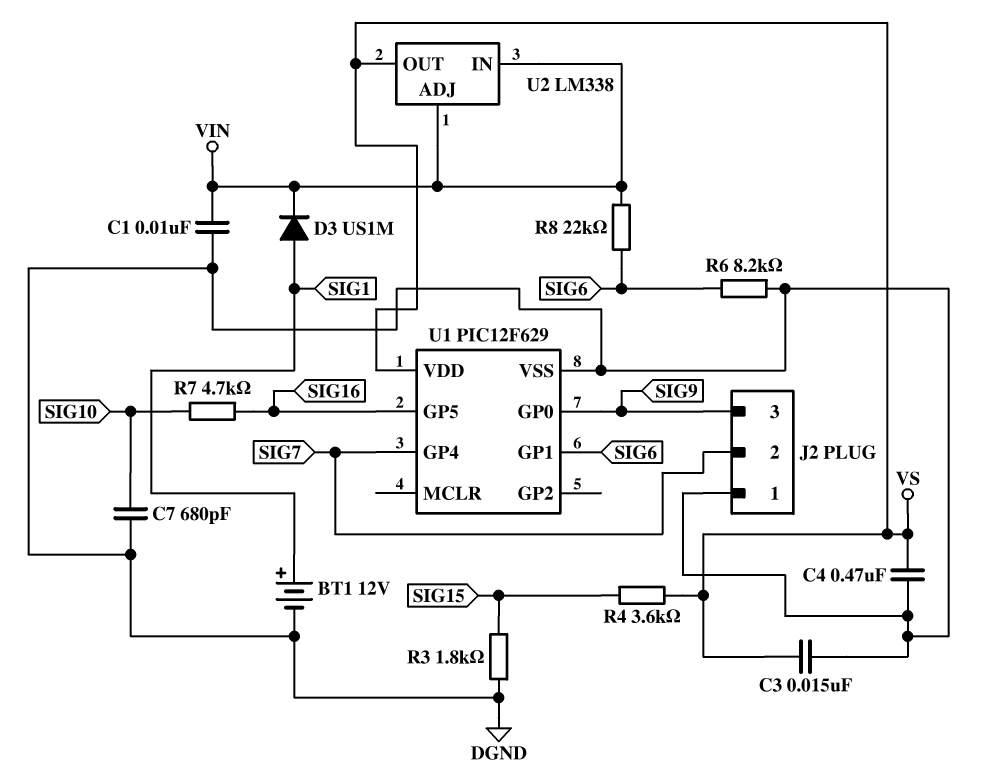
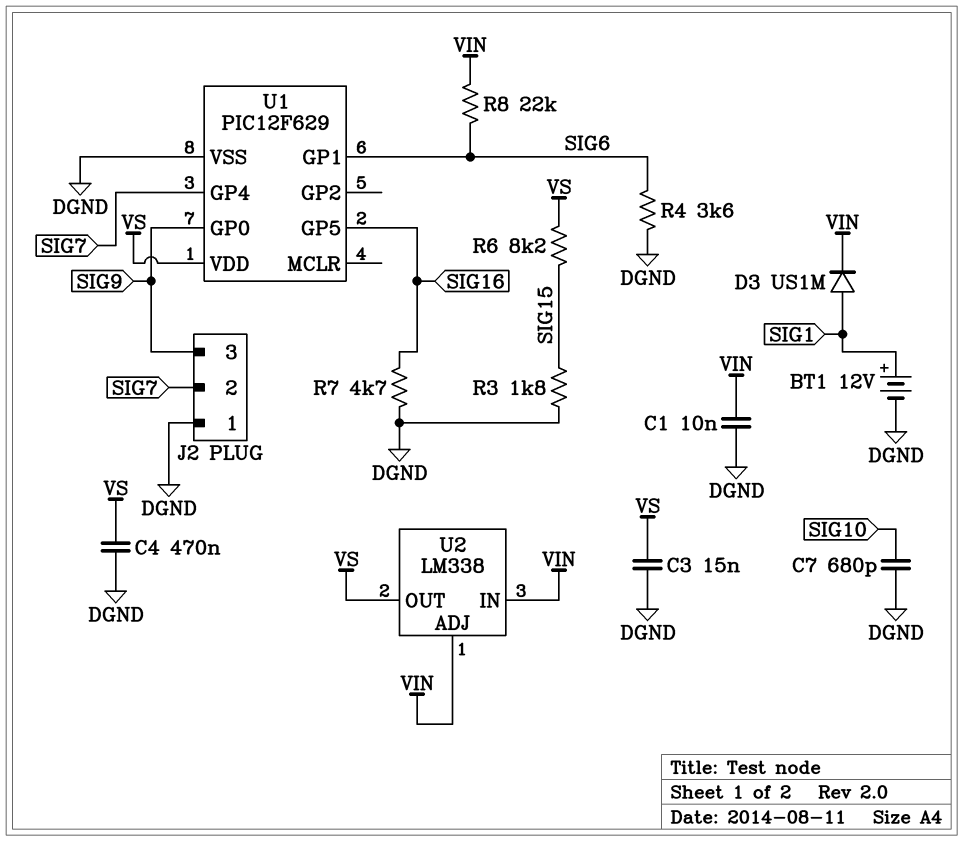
R4: 3.6k (SIG15, VS) -> 3.6k (DGND, SIG6)
R6: 8.2k (DGND, SIG6) -> 8.2k (SIG15, VS)
R7: 4.7k (SIG10, SIG16) -> 4.7k (DGND, SIG16)

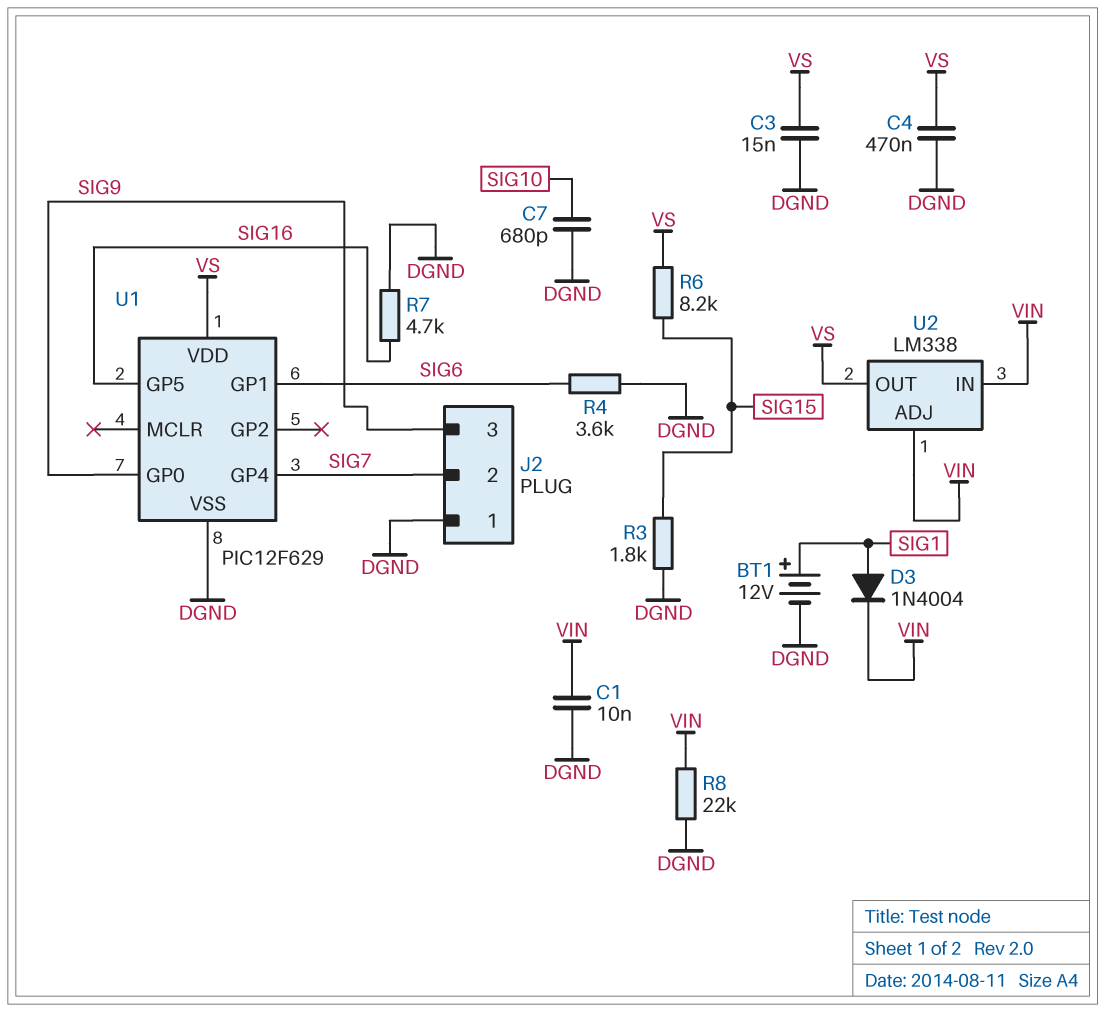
D3: diode US1M (A SIG1, K VIN) -> diode 1N4004 (A SIG1, K VIN)
R8: 22k (SIG6, VIN) -> 22k (DGND, VIN)

